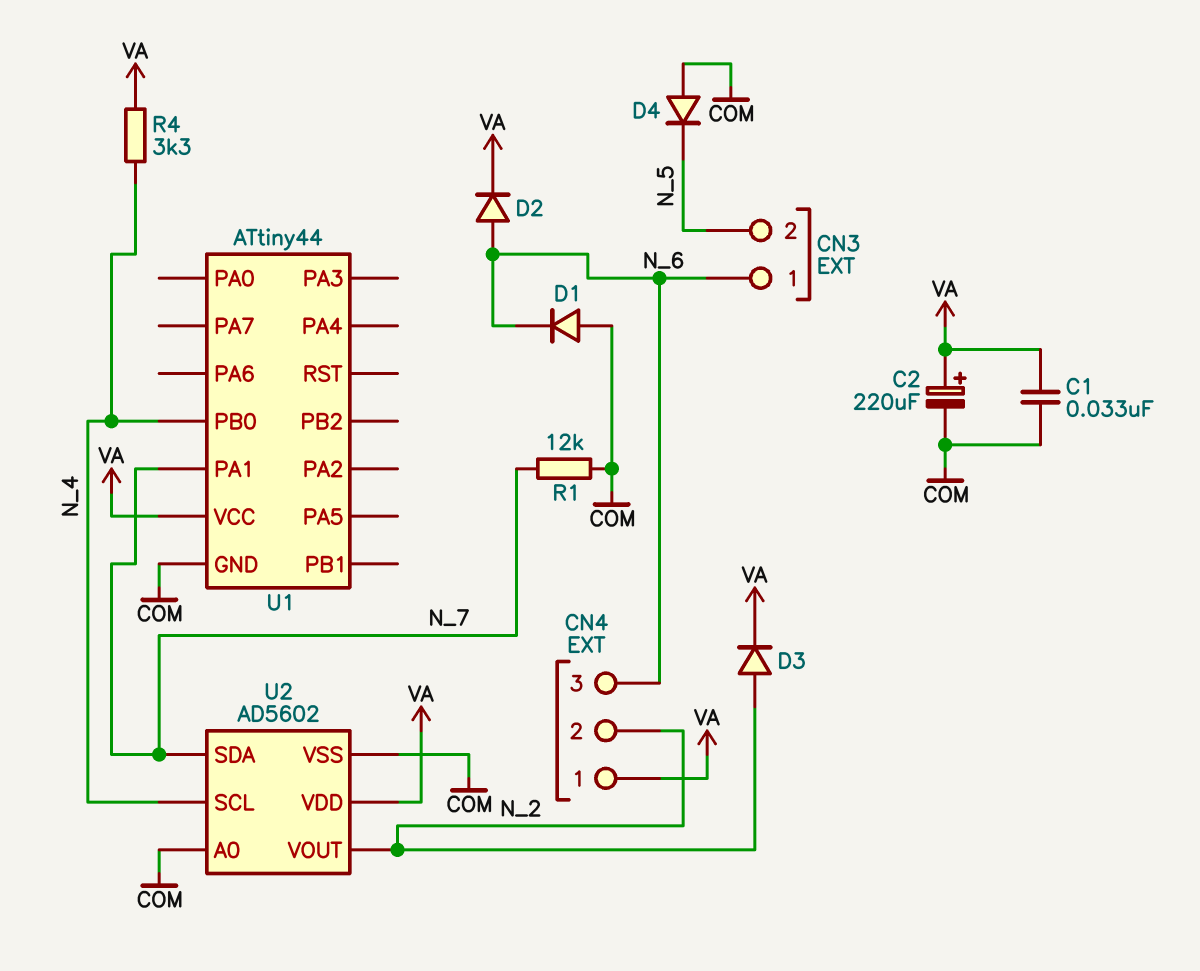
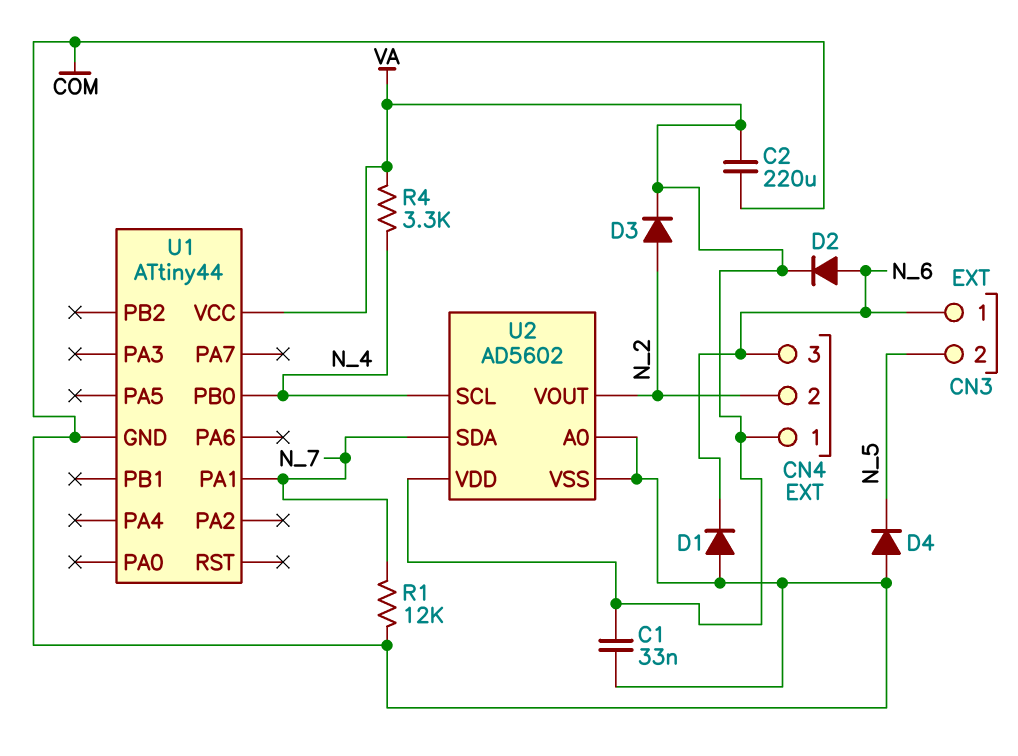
C2: 220uF (plus VA, minus COM) -> 220uF (COM, VA)

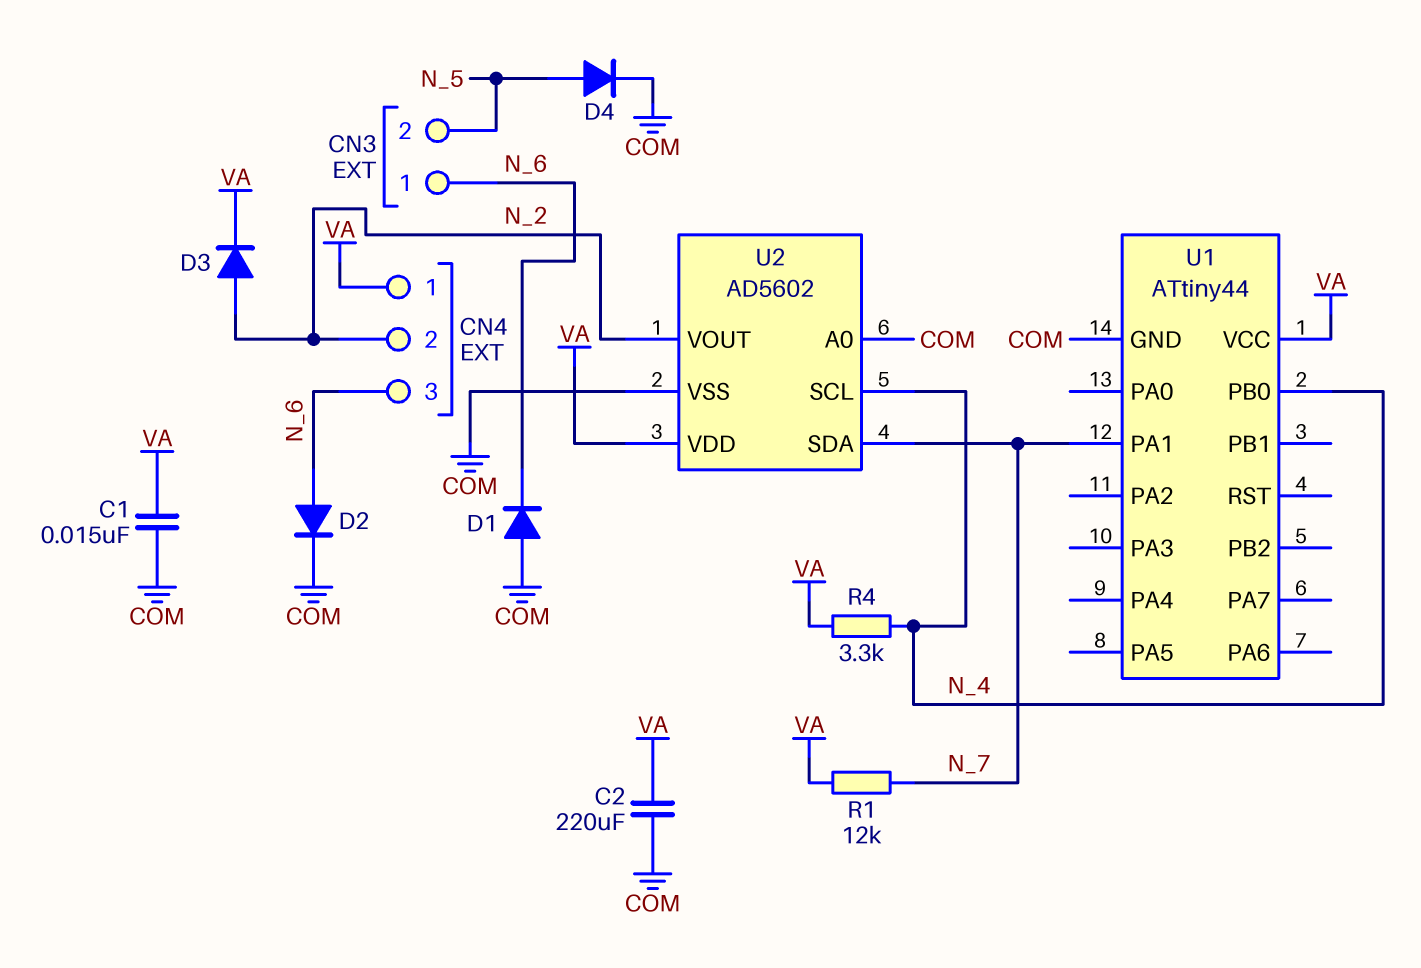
C1: 33nF (COM, VA) -> 15nF (COM, VA)
D2: diode (A N_6, K VA) -> diode (A N_6, K COM)
D4: diode (A COM, K N_5) -> diode (A N_5, K COM)
R1: 12k (COM, N_7) -> 12k (N_7, VA)

